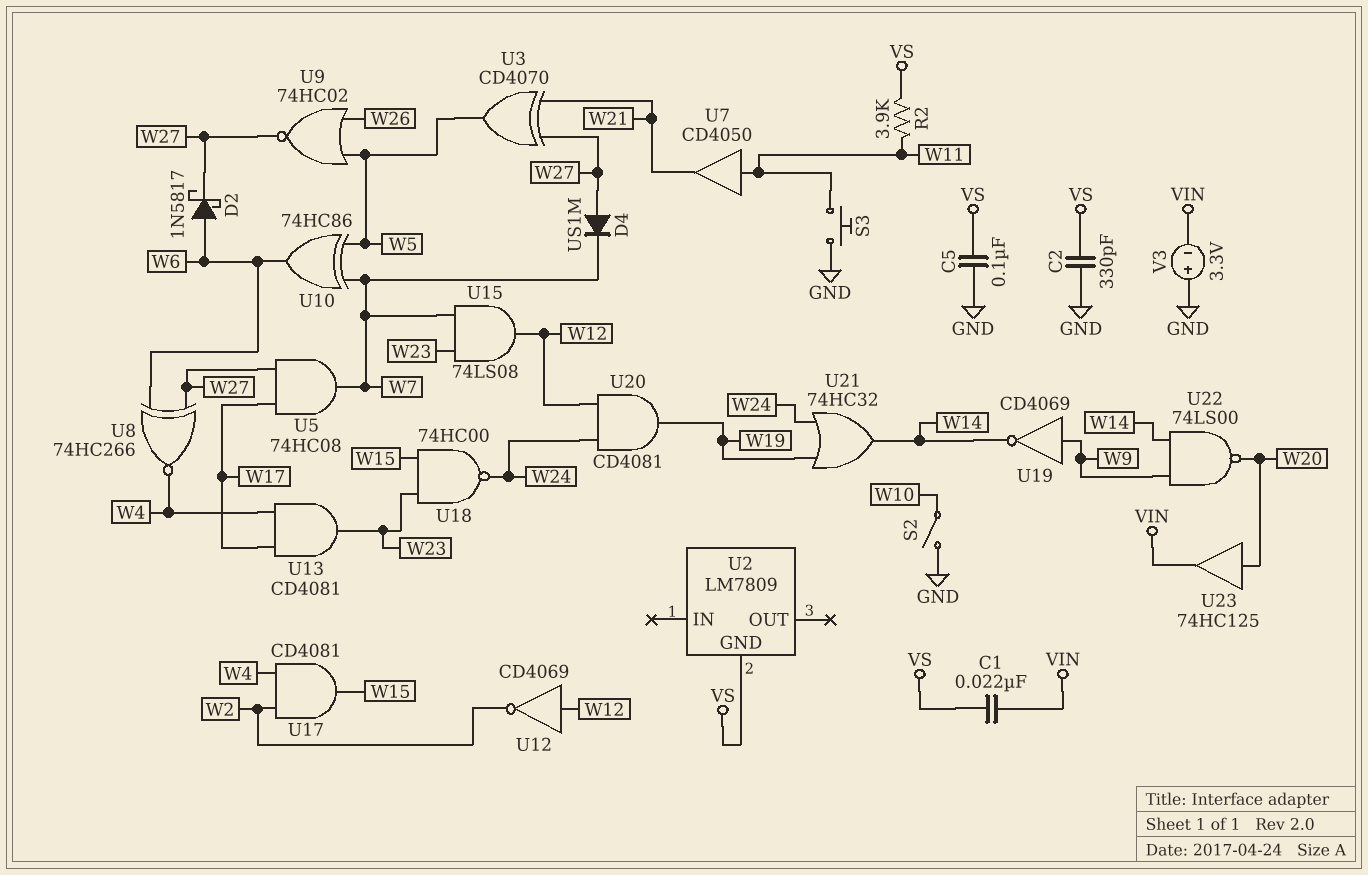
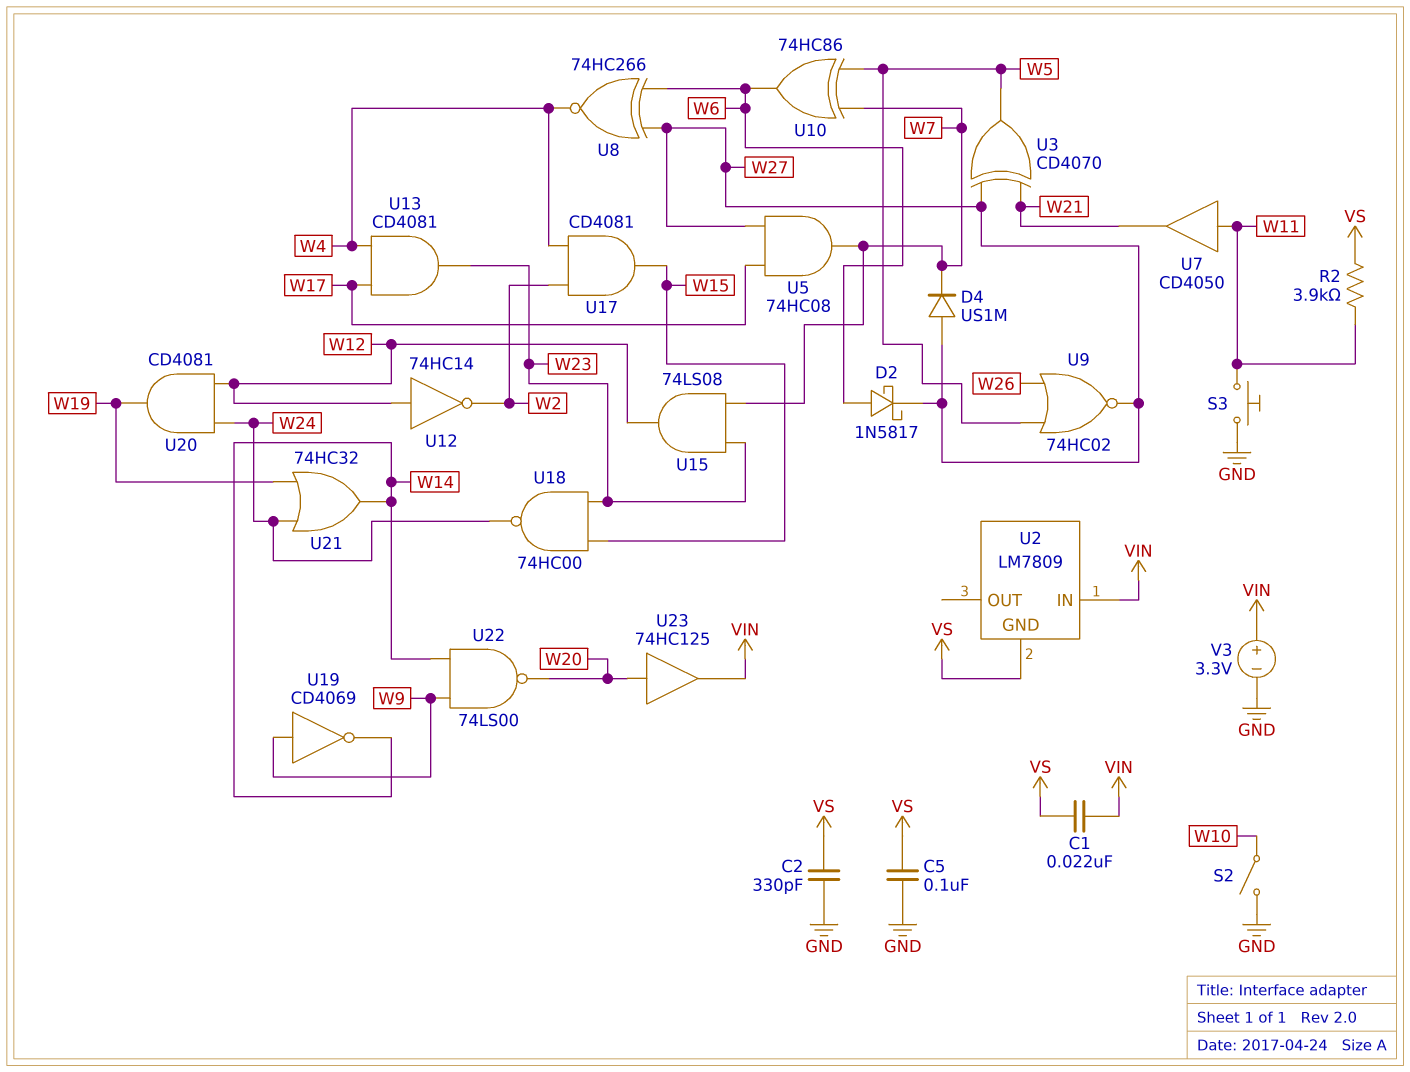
U2 pin IN: none -> VIN
U12: NOT CD4069 (in W12, out W2) -> NOT 74HC14 (in W12, out W2)
V3: 3.3V (plus GND, minus VIN) -> 3.3V (plus VIN, minus GND)

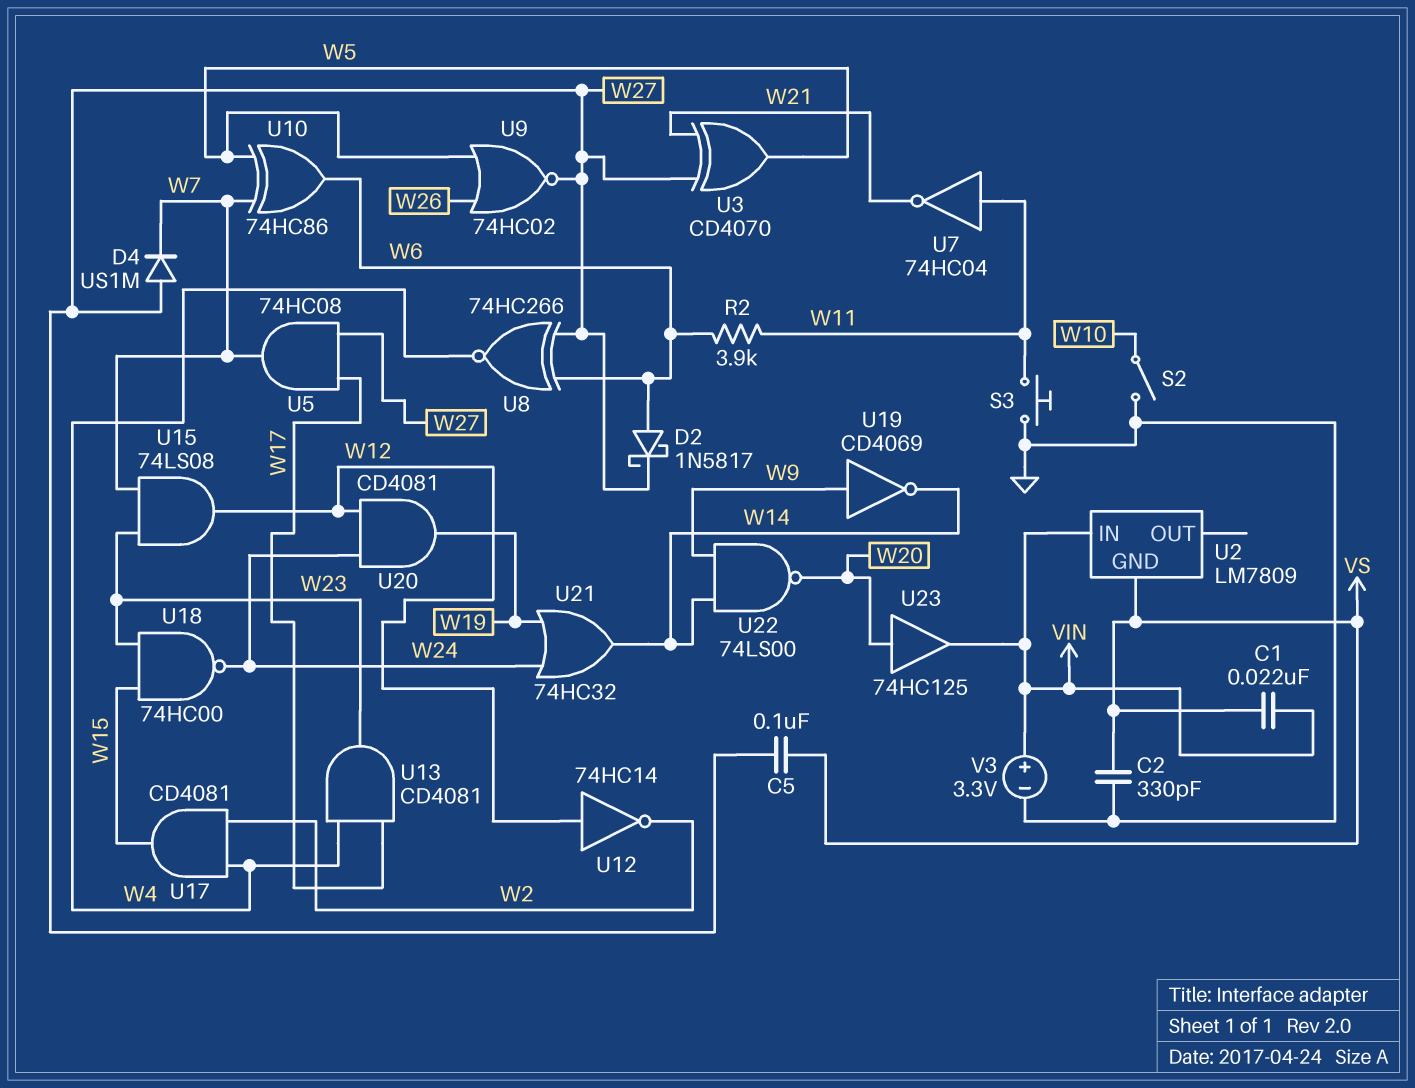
C5: 100nF (GND, VS) -> 100nF (VS, W27)
R2: 3.9k (VS, W11) -> 3.9k (W6, W11)
U7: buffer CD4050 (in W11, out W21) -> NOT 74HC04 (in W11, out W21)

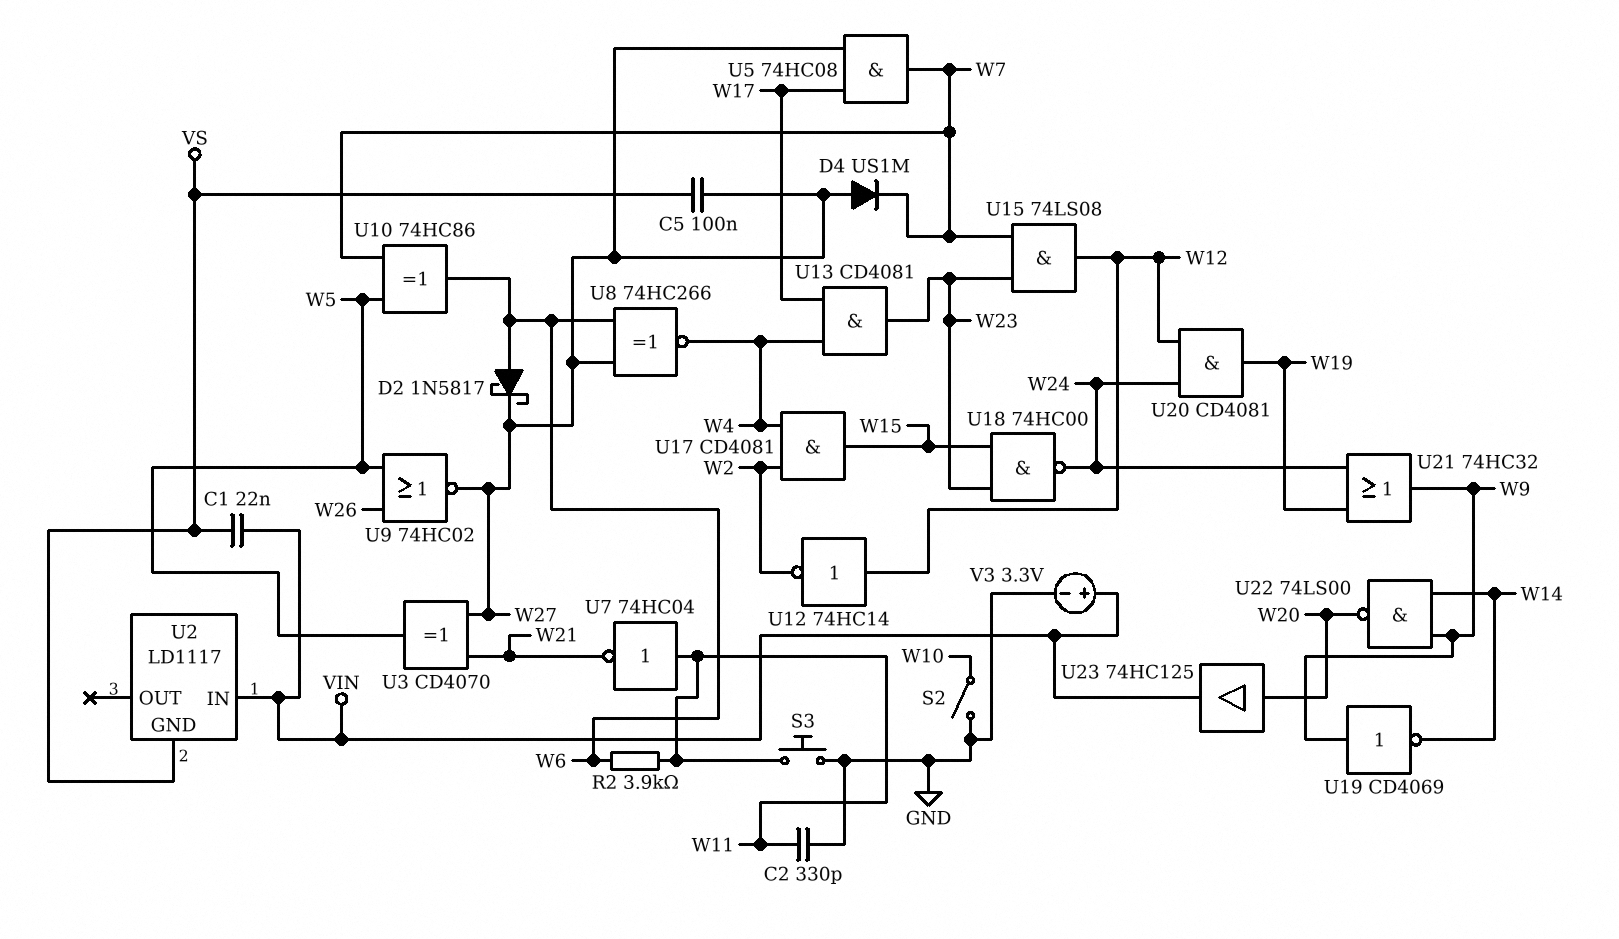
C2: 330pF (GND, VS) -> 330pF (GND, W11)
U2: LM7809 -> LD1117
U21: OR 74HC32 (in W19, in W24, out W14) -> OR 74HC32 (in W19, in W24, out W9)

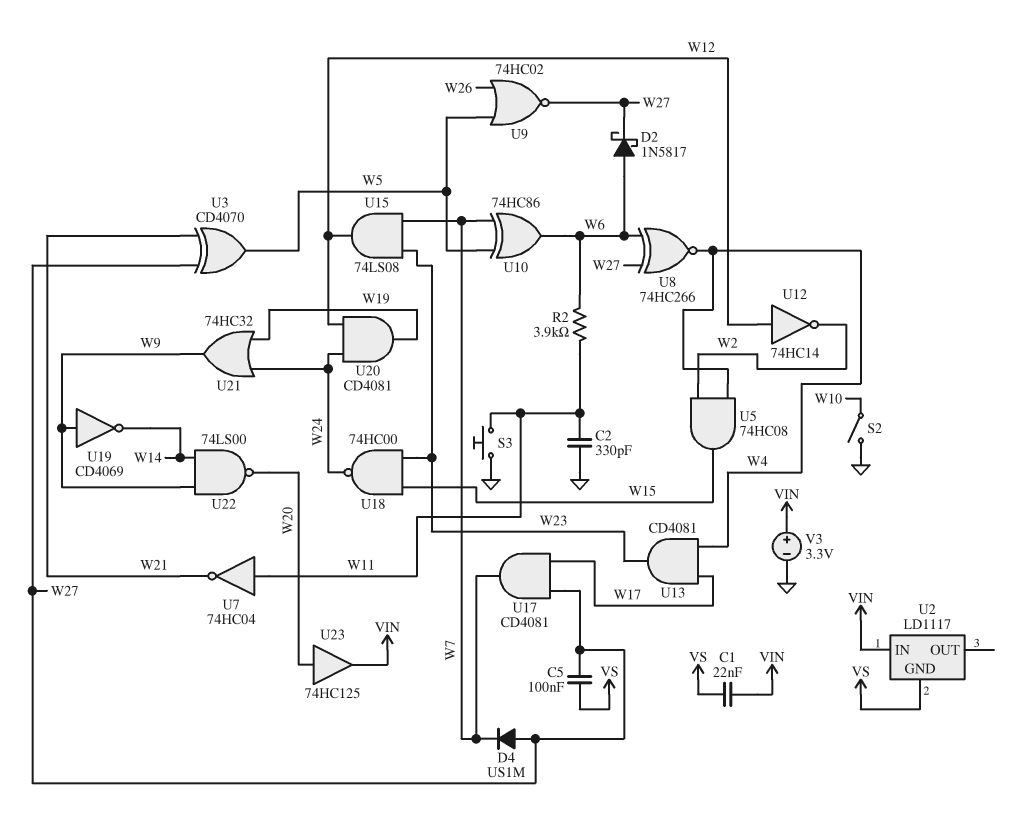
U5: AND 74HC08 (in W17, in W27, out W7) -> AND 74HC08 (in W2, in W4, out W15)
U17: AND CD4081 (in W2, in W4, out W15) -> AND CD4081 (in W17, in W27, out W7)

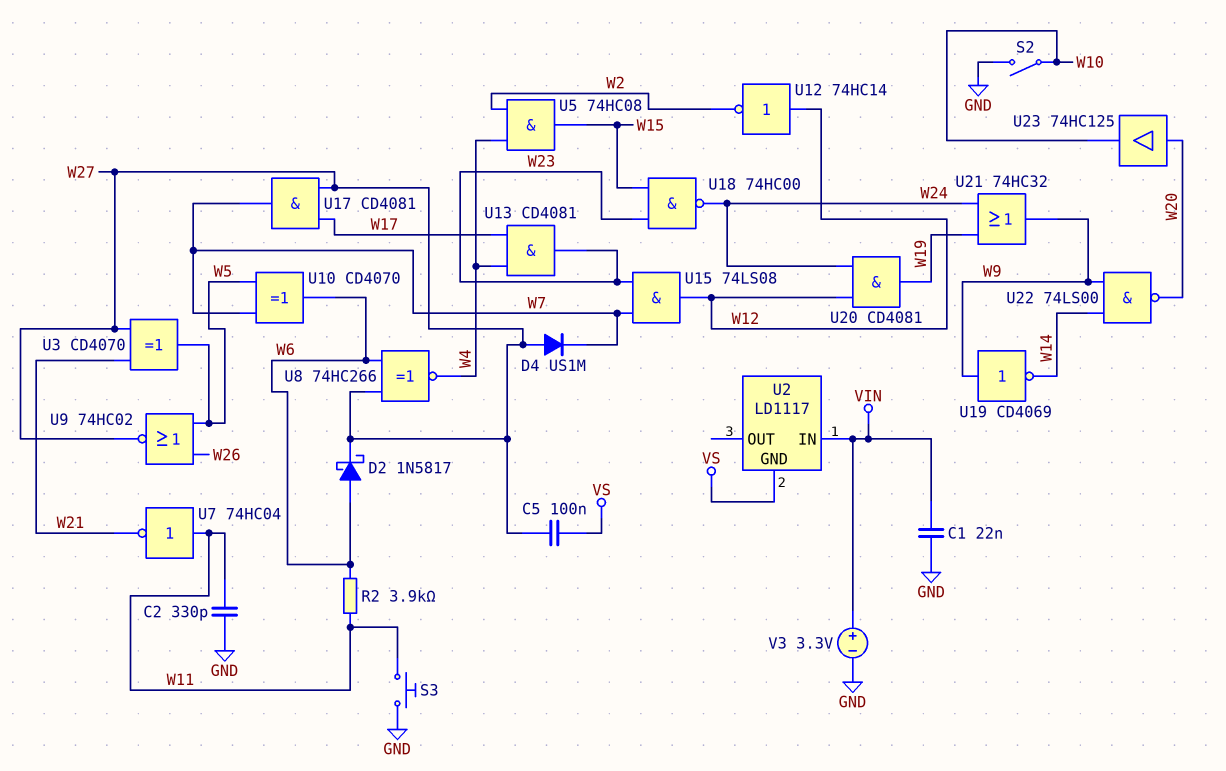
C1: 22nF (VIN, VS) -> 22nF (GND, VIN)
U10: XOR 74HC86 (in W5, in W7, out W6) -> XOR CD4070 (in W5, in W7, out W6)
U23: buffer 74HC125 (in W20, out VIN) -> buffer 74HC125 (in W20, out W10)

